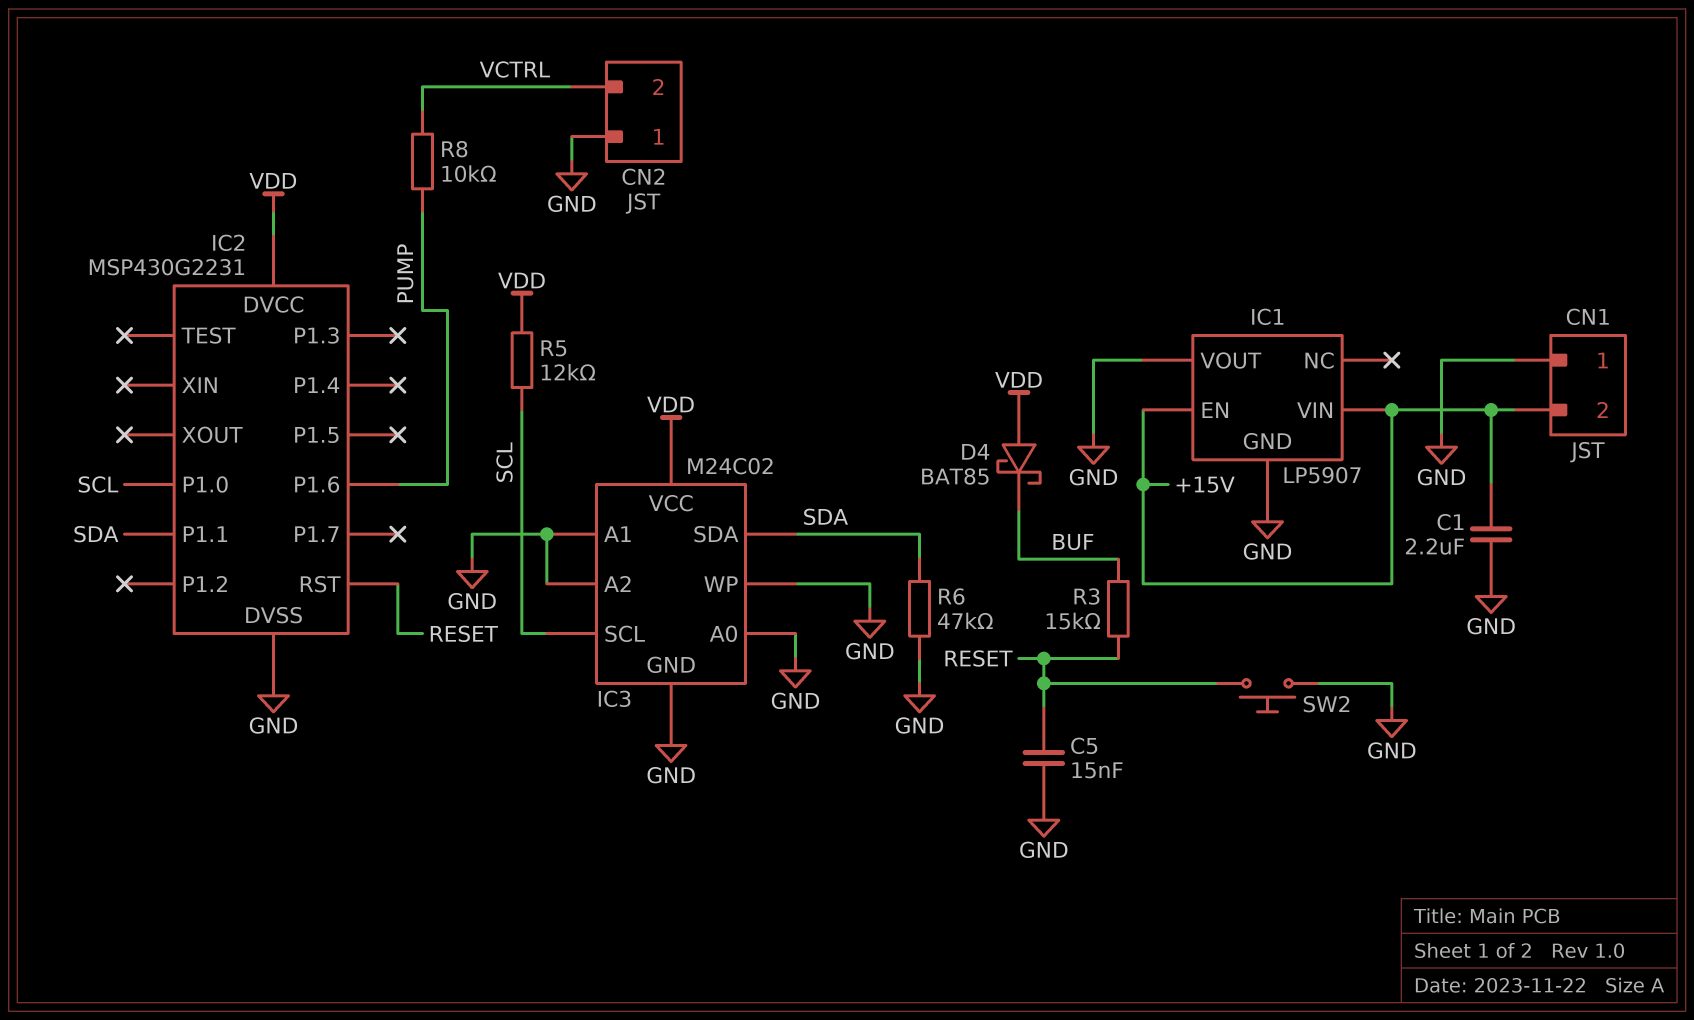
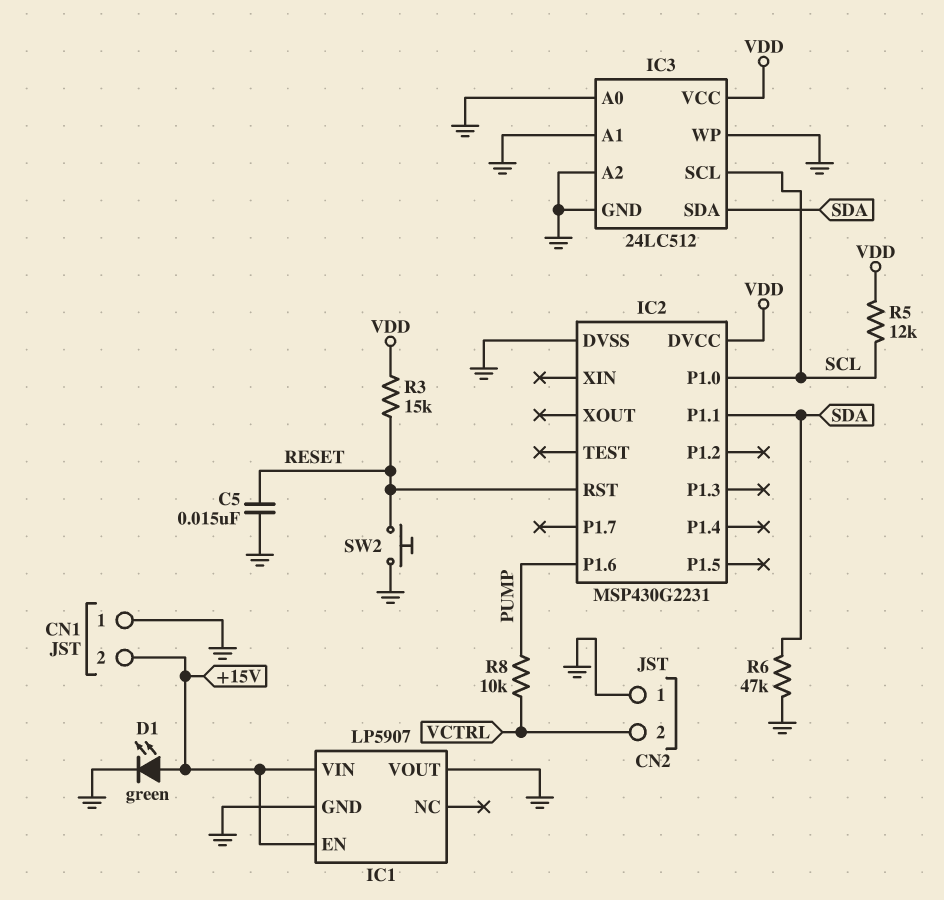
C1: 2.2uF (+15V, GND) -> none
D1: none -> LED green (A +15V, K GND)
D4: schottky BAT85 (A VDD, K BUF) -> none
IC3: M24C02 -> 24LC512
R3: 15k (BUF, RESET) -> 15k (RESET, VDD)

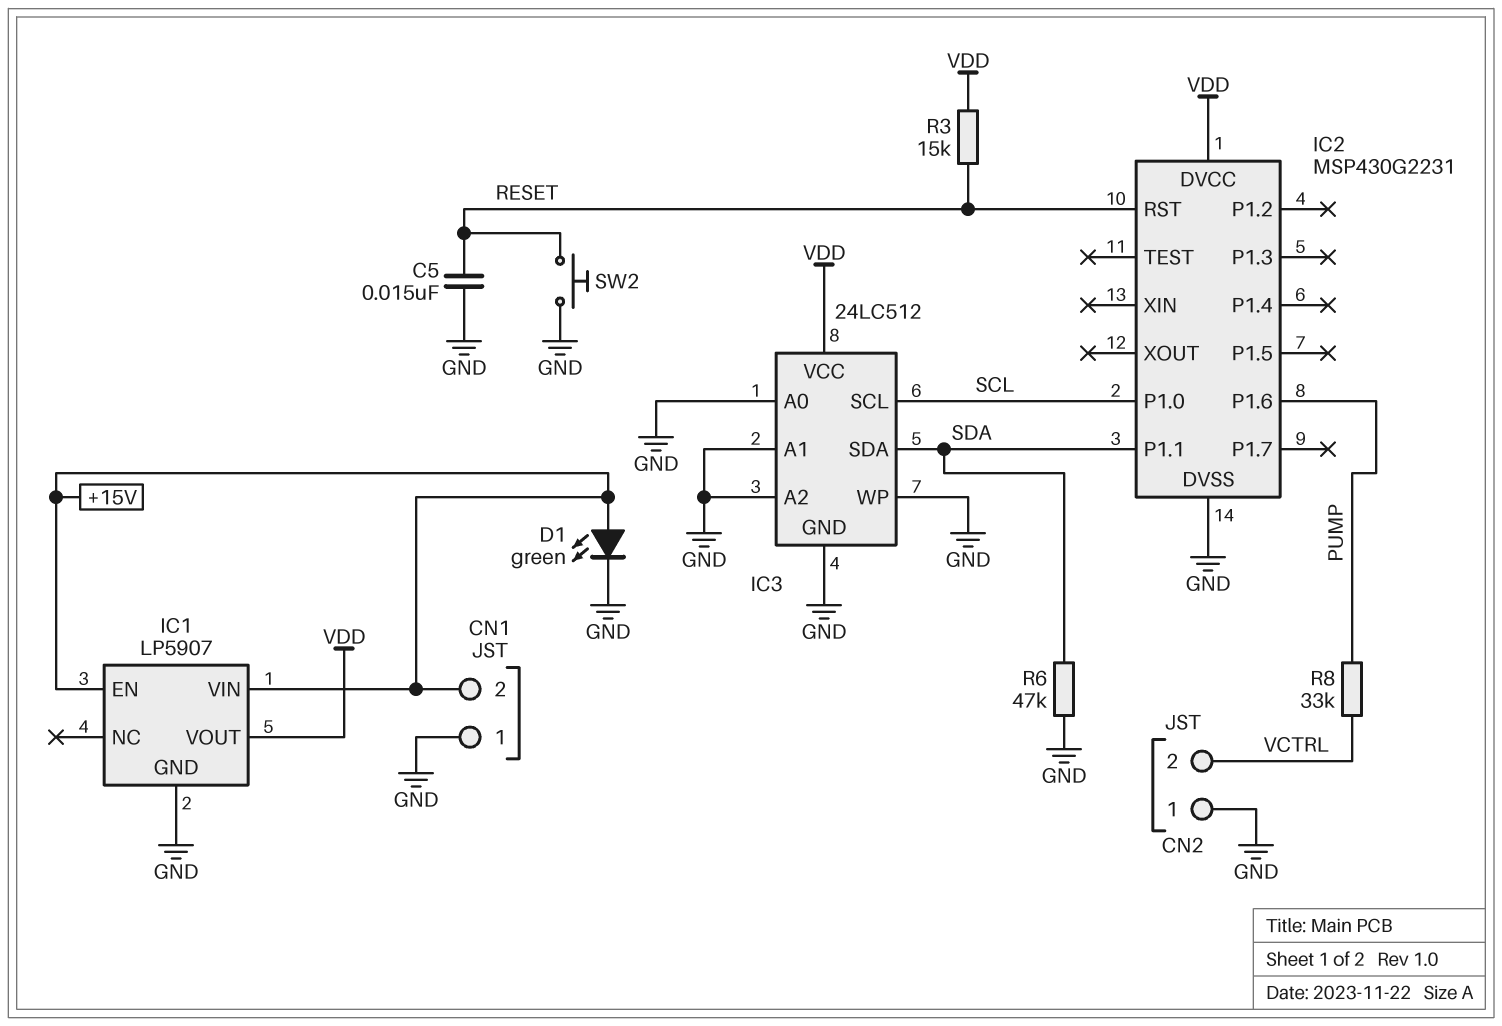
IC1 pin VOUT: GND -> VDD
R5: 12k (SCL, VDD) -> none
R8: 10k (PUMP, VCTRL) -> 33k (PUMP, VCTRL)

